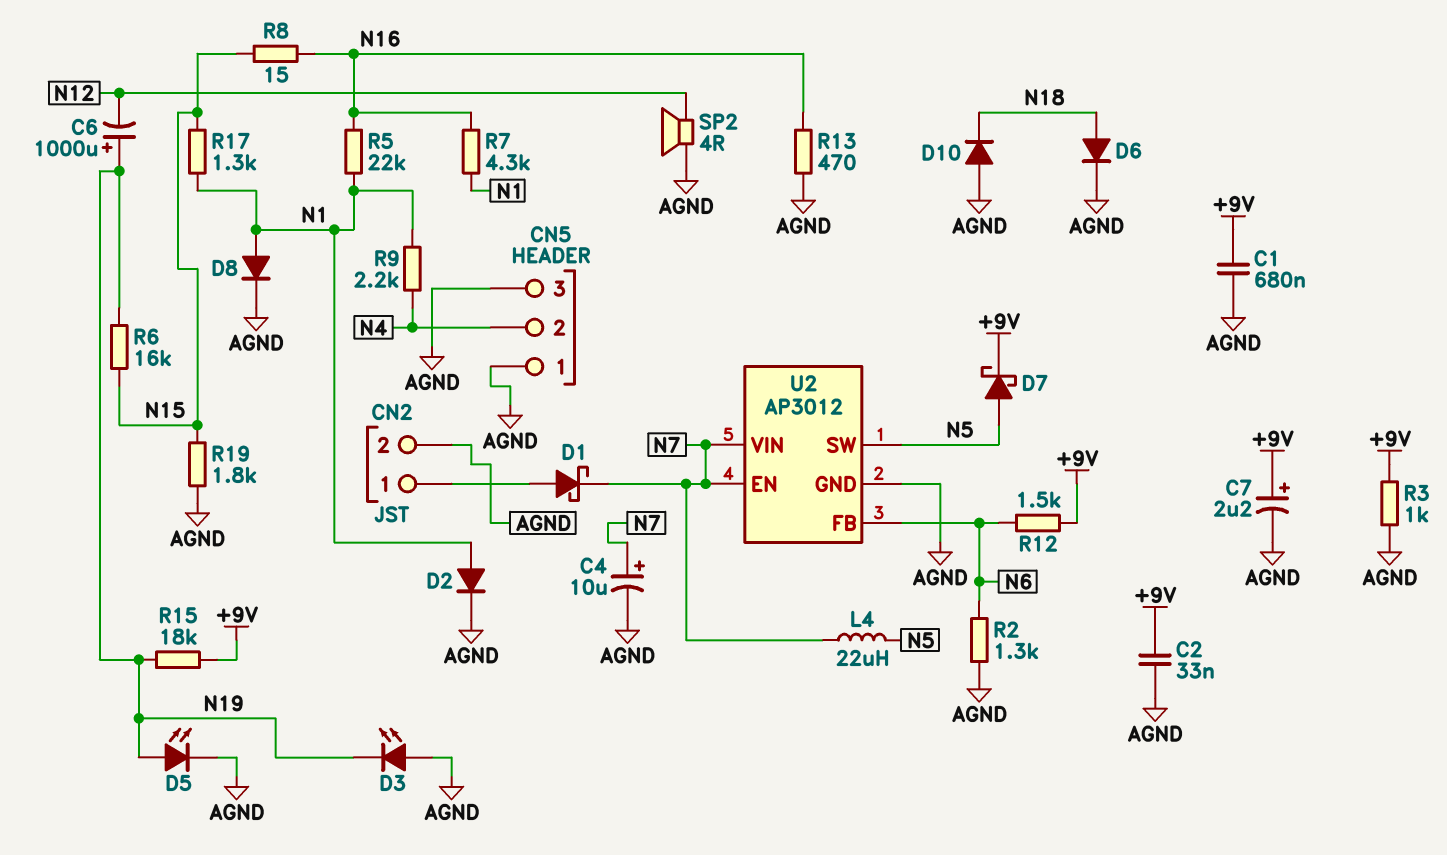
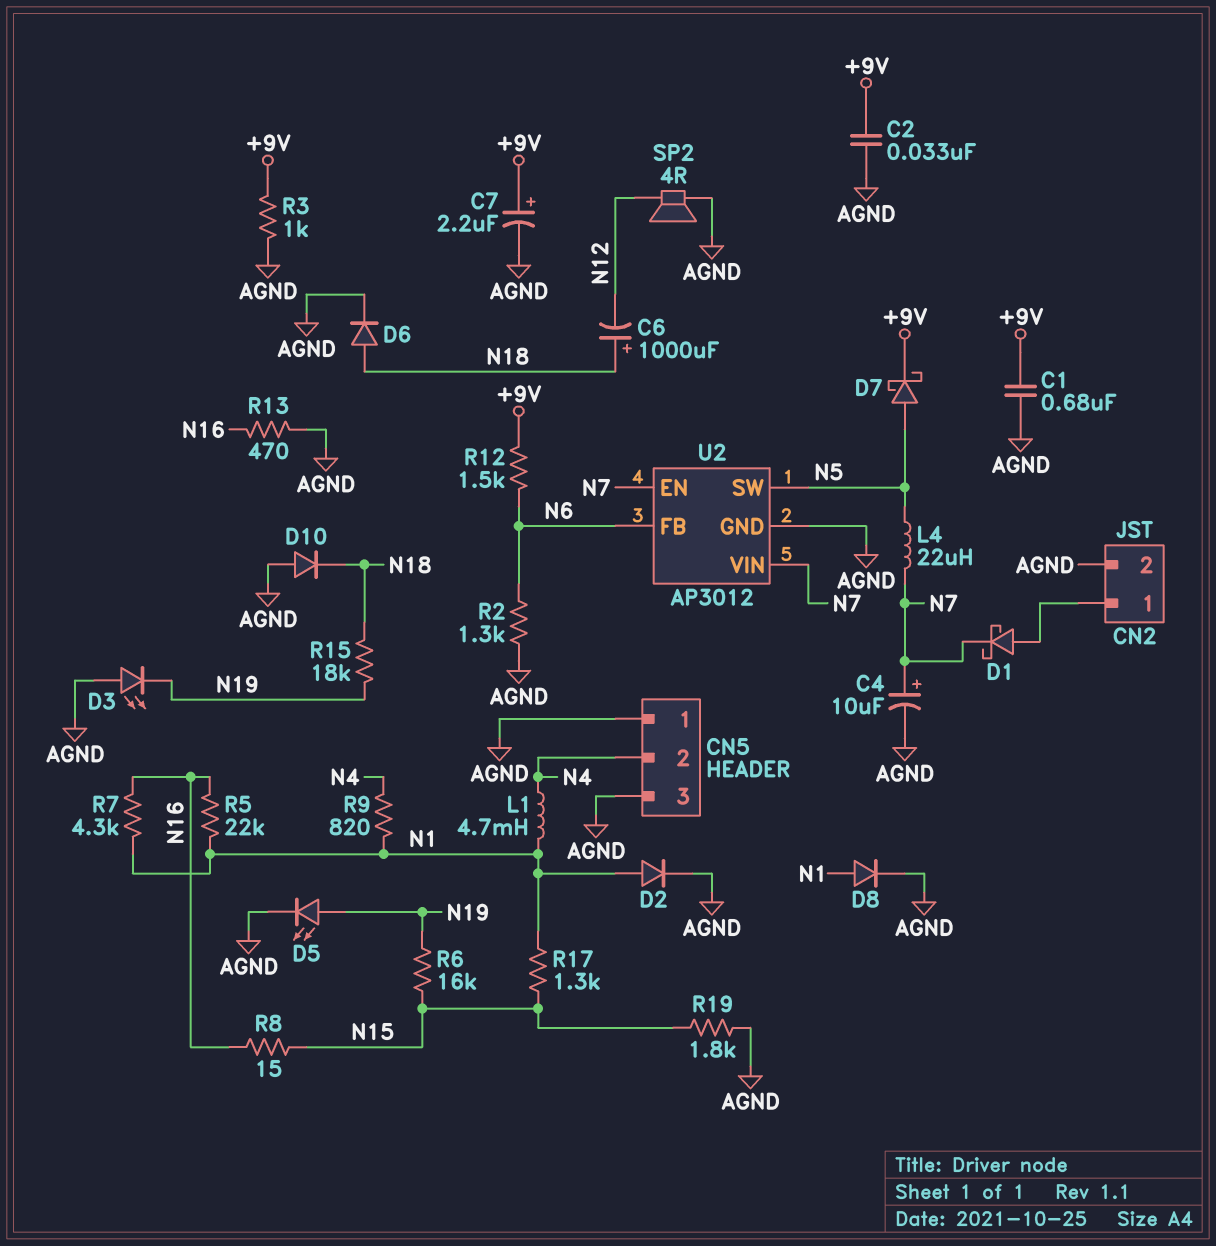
C6: 1000uF (plus N19, minus N12) -> 1000uF (plus N18, minus N12)
L1: none -> 4.7mH (N1, N4)
R9: 2.2k (N1, N4) -> 820 (N1, N4)
R15: 18k (+9V, N19) -> 18k (N18, N19)

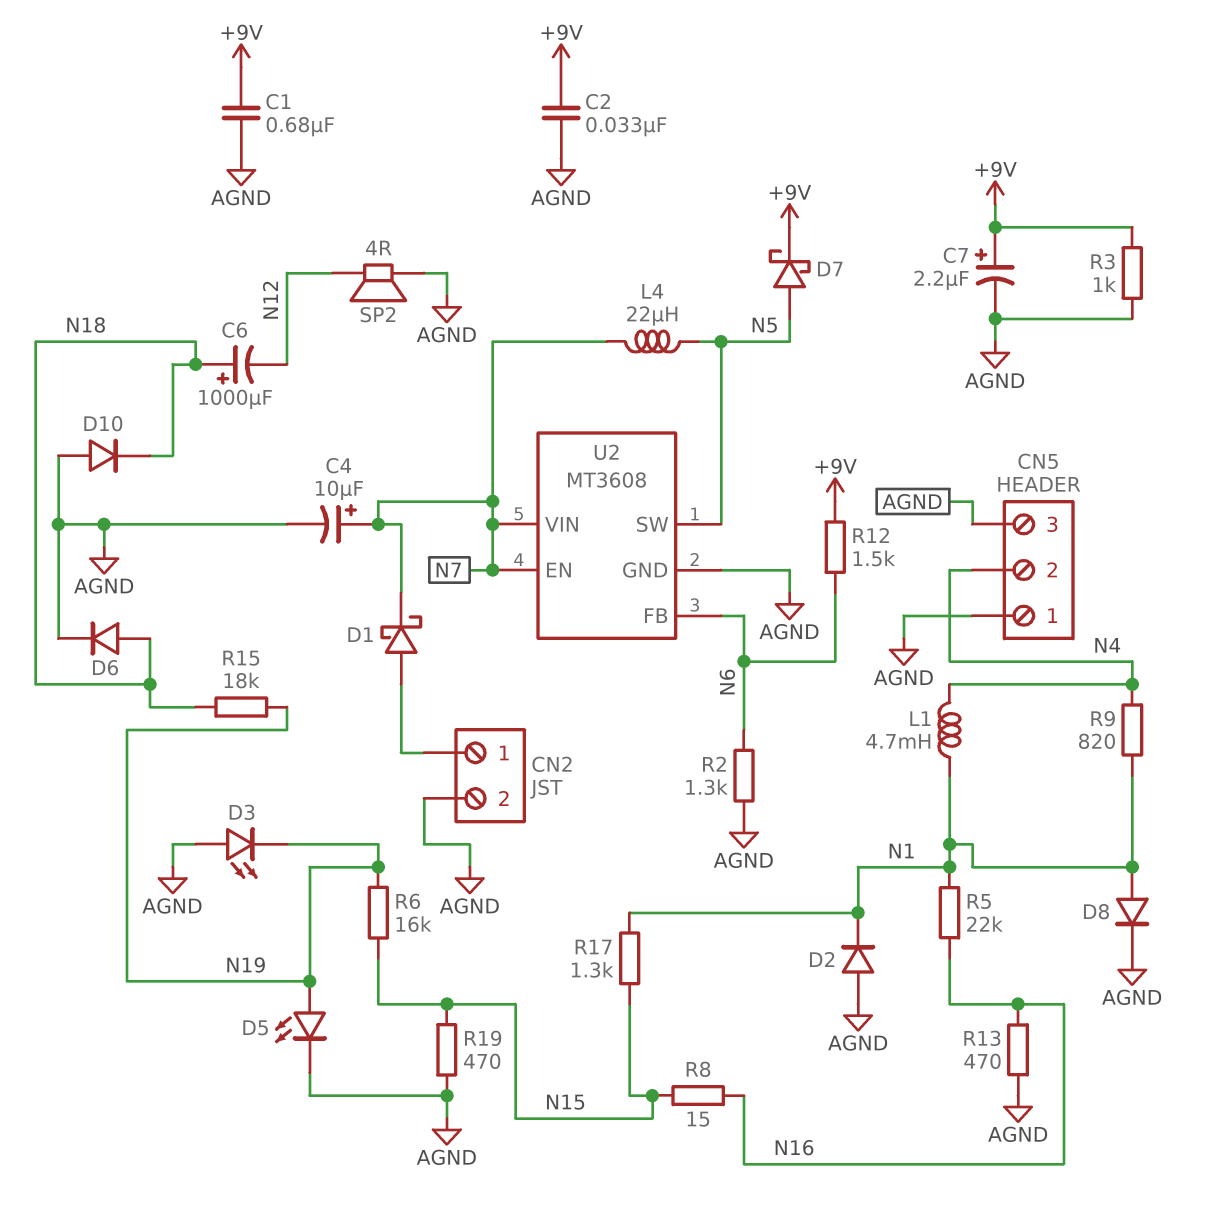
D2: diode (A N1, K AGND) -> diode (A AGND, K N1)
R7: 4.3k (N1, N16) -> none
R19: 1.8k (AGND, N15) -> 470 (AGND, N15)
U2: AP3012 -> MT3608

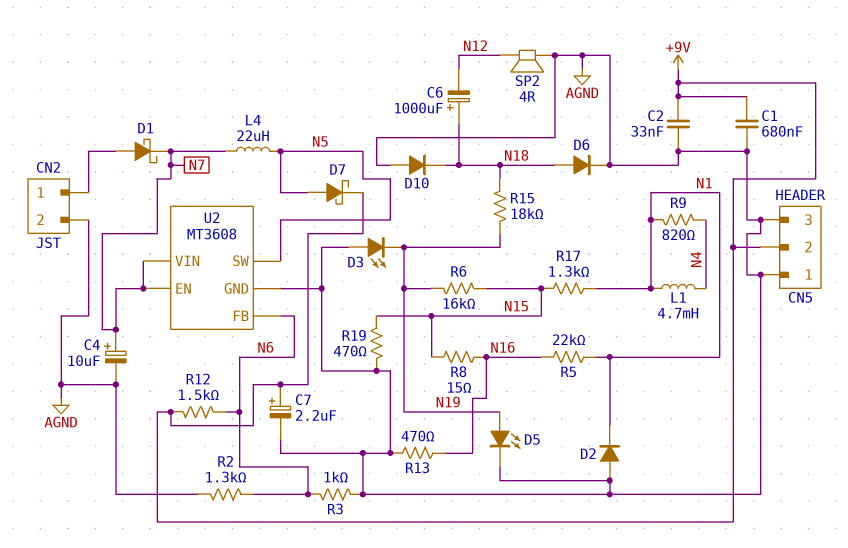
CN5 pin 2: N4 -> +9V
D8: diode (A N1, K AGND) -> none
R3: 1k (+9V, AGND) -> 1k (AGND, N6)

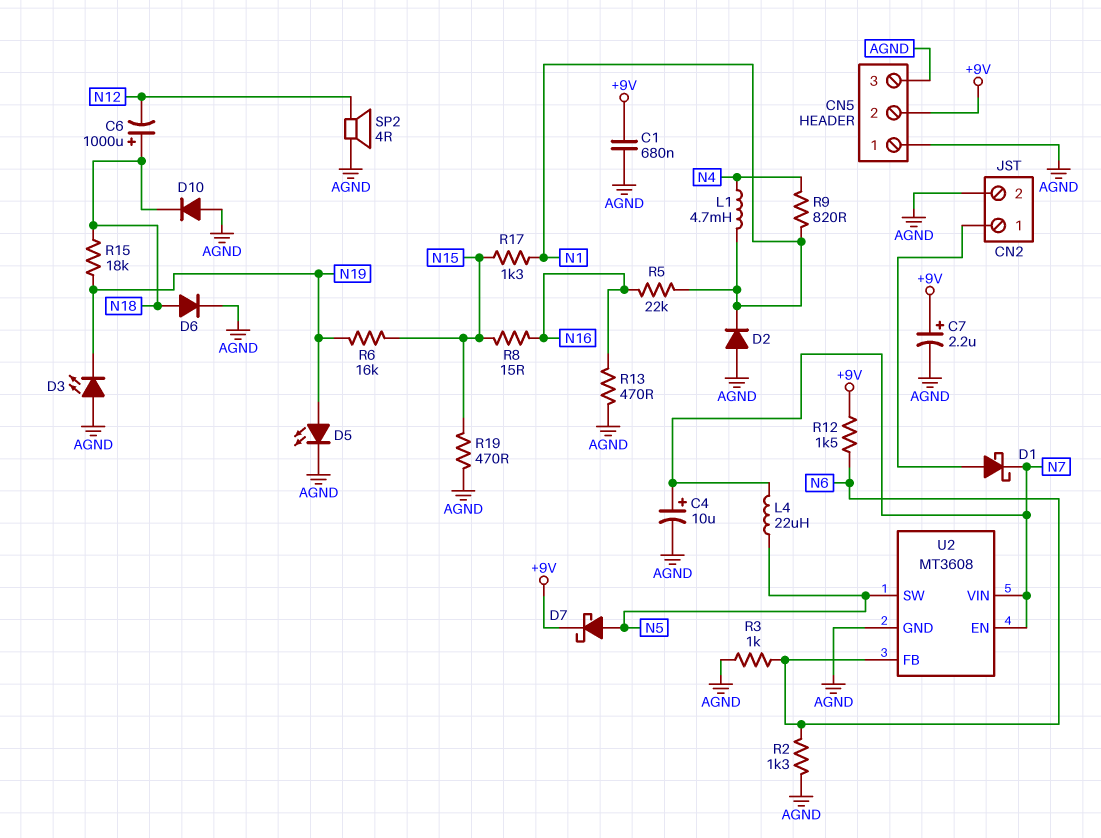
C2: 33nF (+9V, AGND) -> none

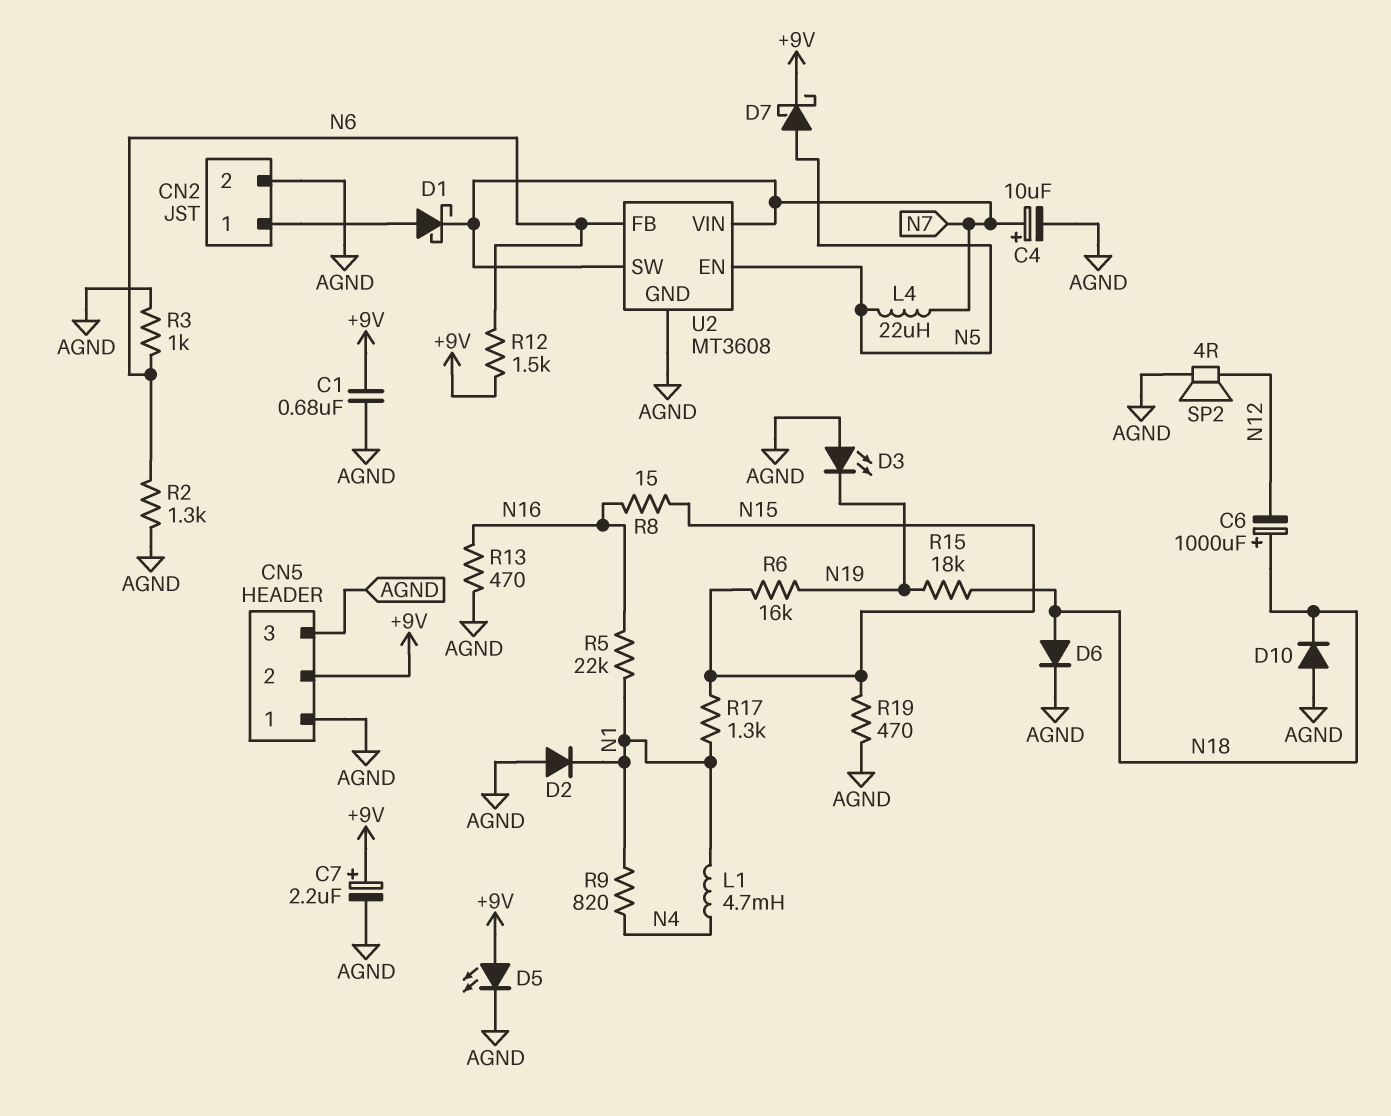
D5: LED (A N19, K AGND) -> LED (A +9V, K AGND)
U2 pin EN: N7 -> N5
U2 pin SW: N5 -> N7

